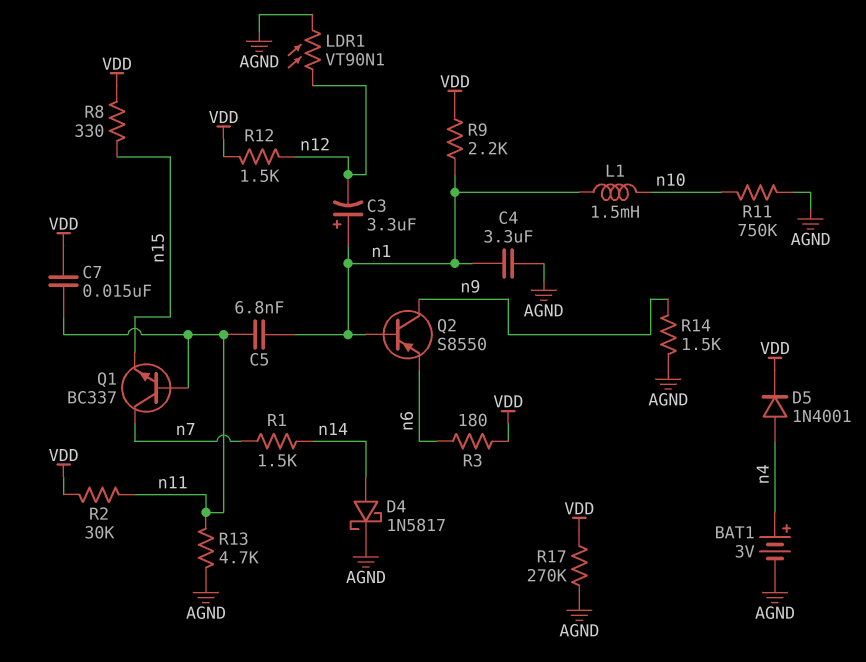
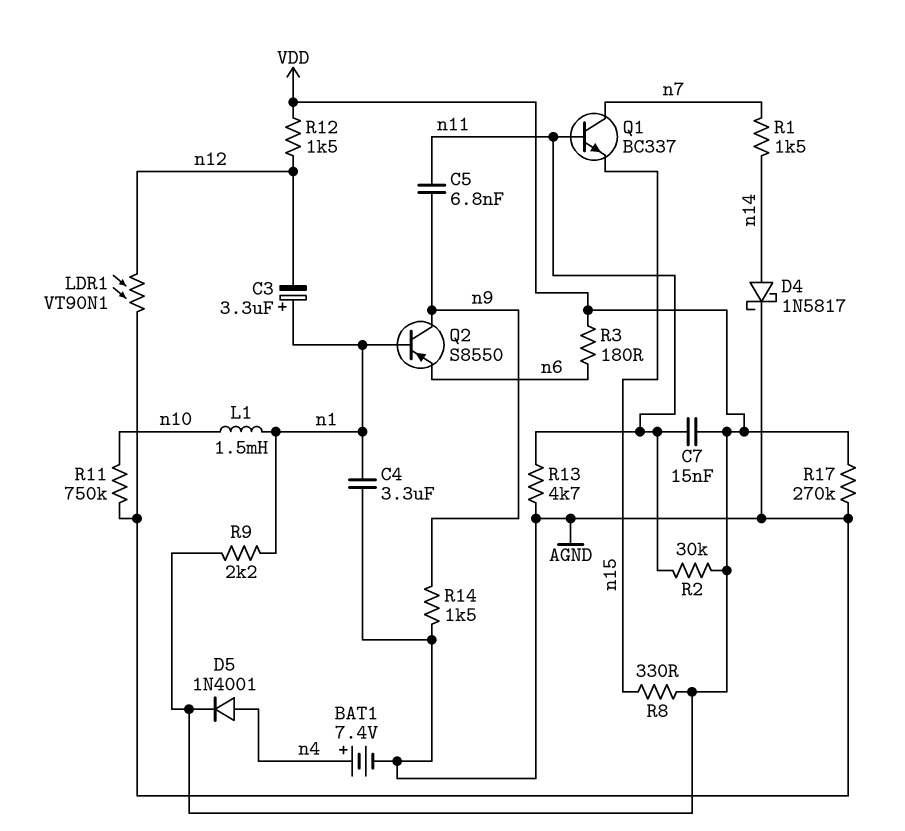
BAT1: 3V (plus n4, minus AGND) -> 7.4V (plus n4, minus AGND)
C5: 6.8nF (n1, n11) -> 6.8nF (n9, n11)

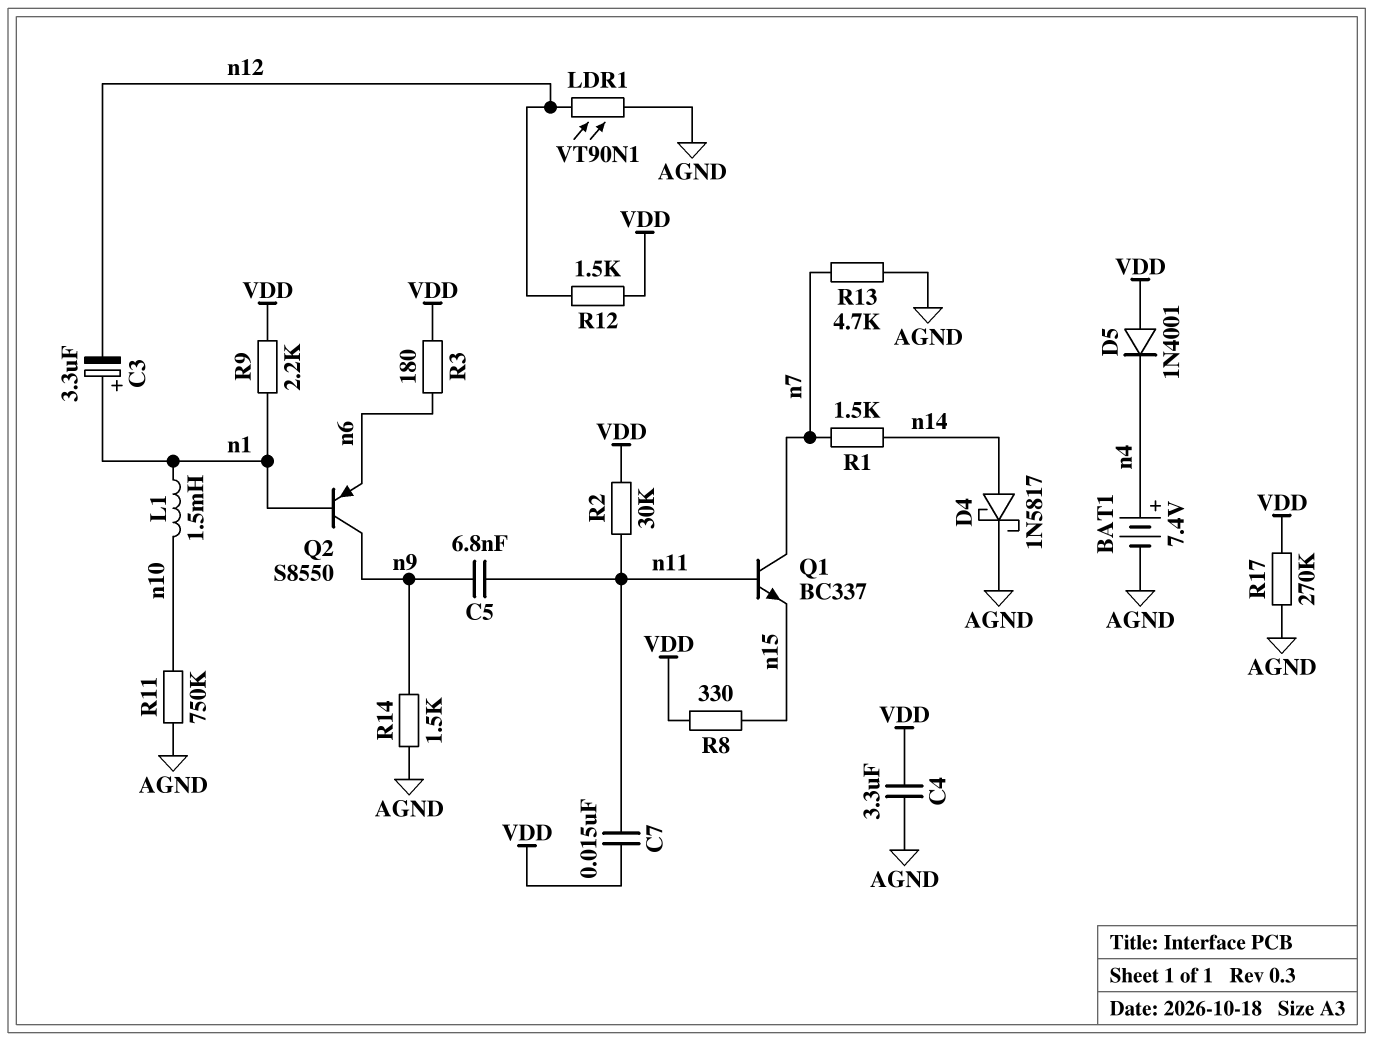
C4: 3.3uF (AGND, n1) -> 3.3uF (AGND, VDD)
D5: diode 1N4001 (A n4, K VDD) -> diode 1N4001 (A VDD, K n4)
R13: 4.7k (AGND, n11) -> 4.7k (AGND, n7)

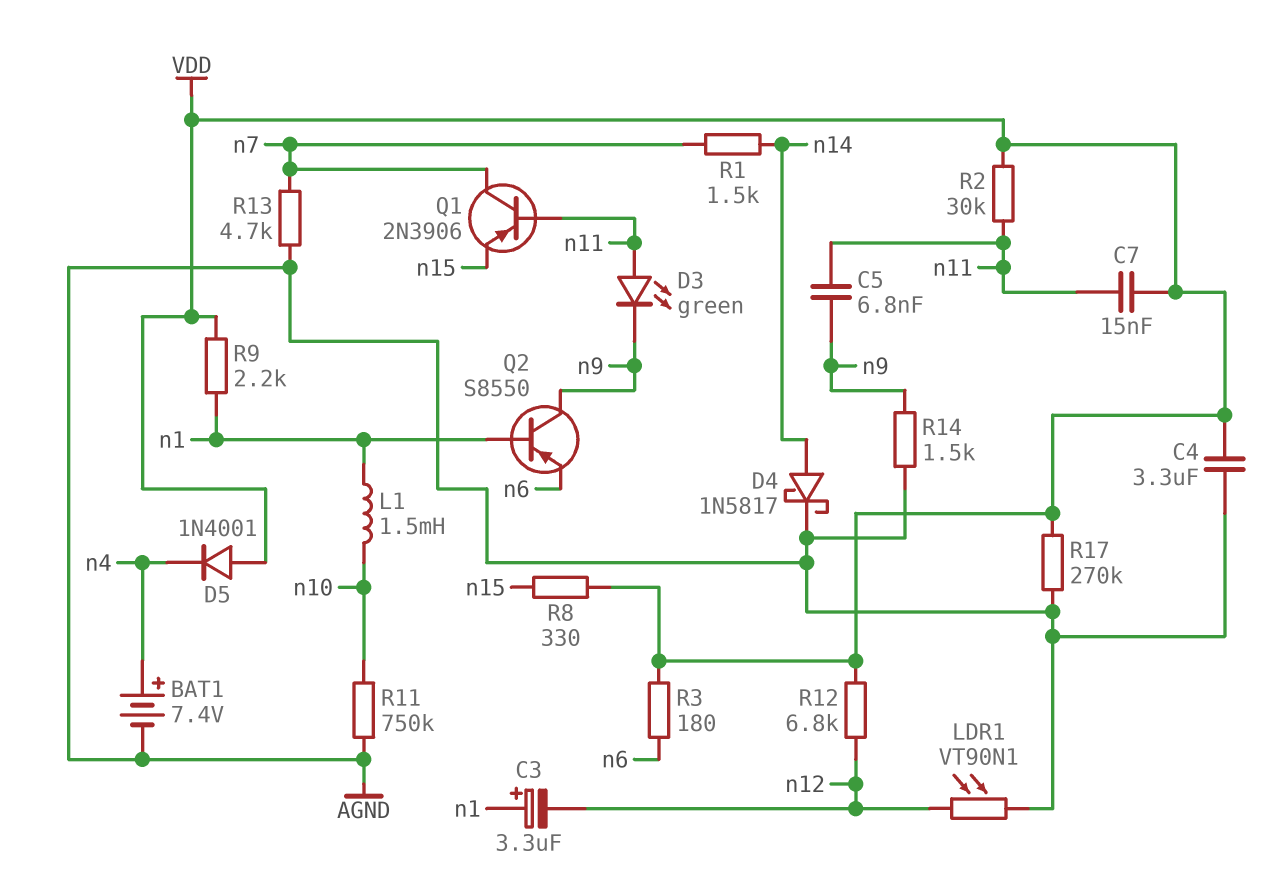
D3: none -> LED green (A n11, K n9)
Q1: NPN BC337 (B n11, C n7, E n15) -> PNP 2N3906 (B n11, C n7, E n15)
R12: 1.5k (VDD, n12) -> 6.8k (VDD, n12)

